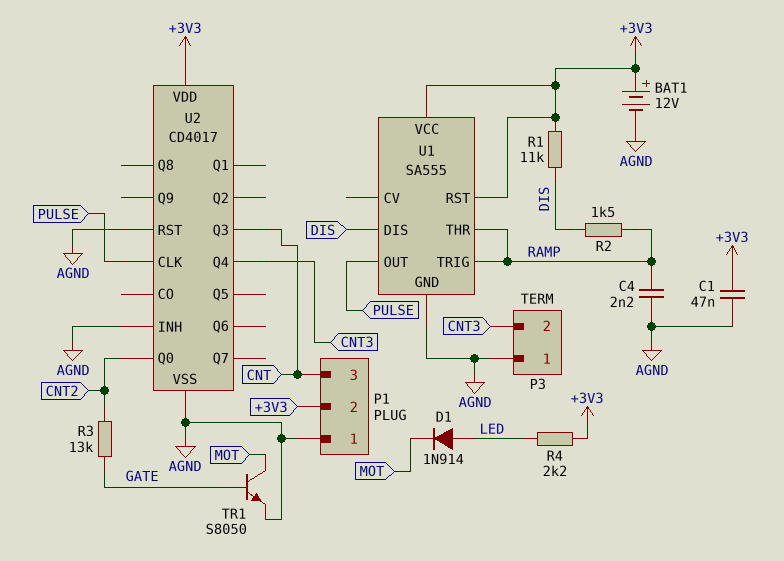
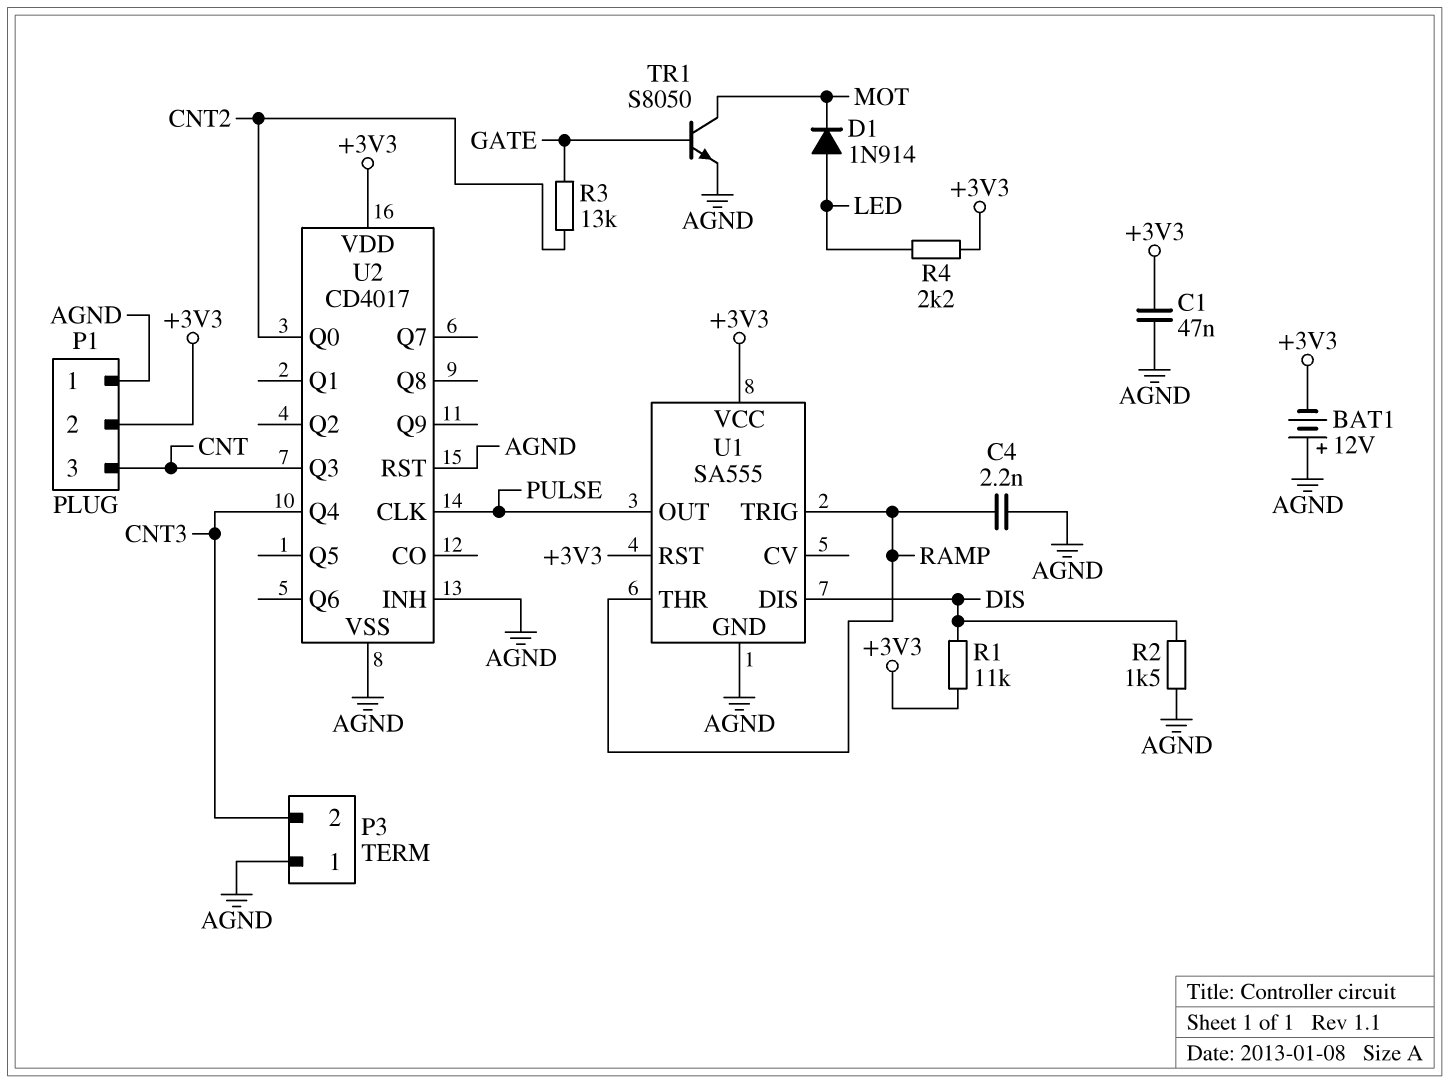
BAT1: 12V (plus +3V3, minus AGND) -> 12V (plus AGND, minus +3V3)
R2: 1.5k (DIS, RAMP) -> 1.5k (AGND, DIS)

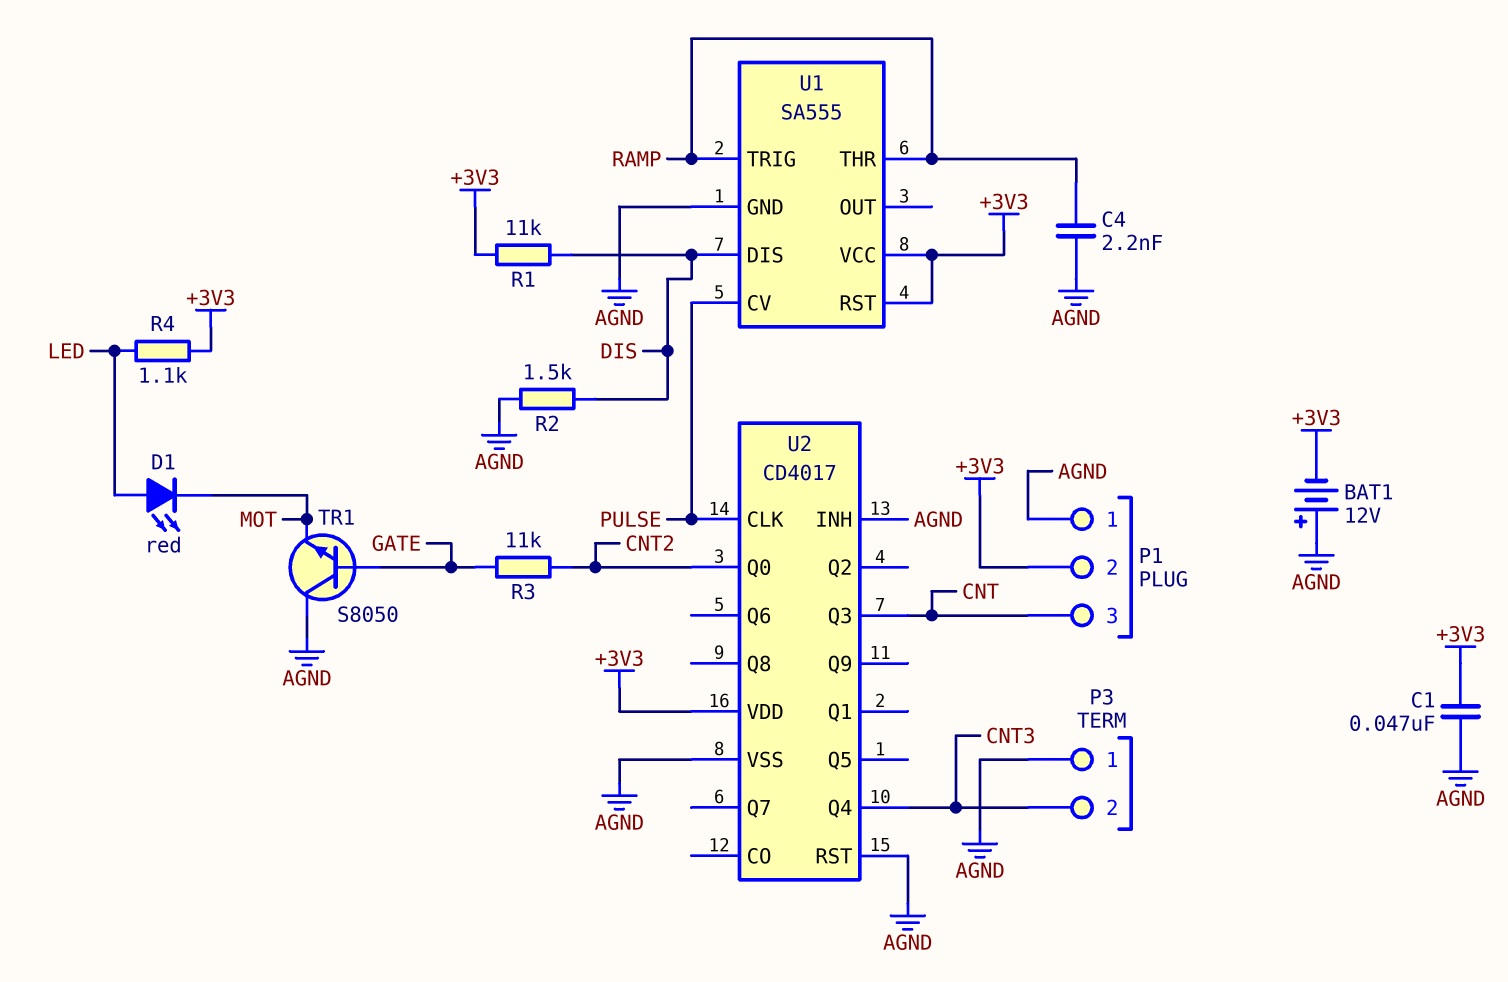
D1: diode 1N914 (A LED, K MOT) -> LED red (A LED, K MOT)
R3: 13k (CNT2, GATE) -> 11k (CNT2, GATE)
R4: 2.2k (+3V3, LED) -> 1.1k (+3V3, LED)
TR1: NPN S8050 (B GATE, C MOT, E AGND) -> NPN S8050 (B GATE, C AGND, E MOT)
U1 pin CV: none -> PULSE
U1 pin OUT: PULSE -> none

